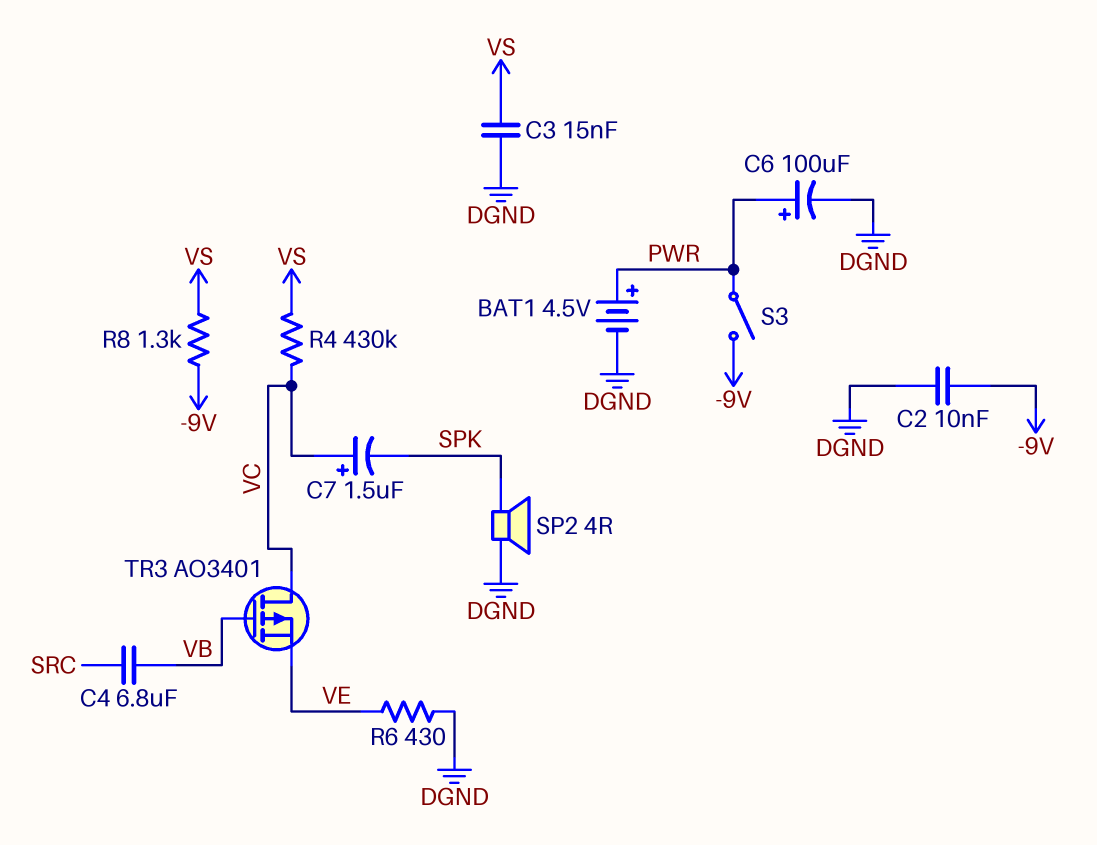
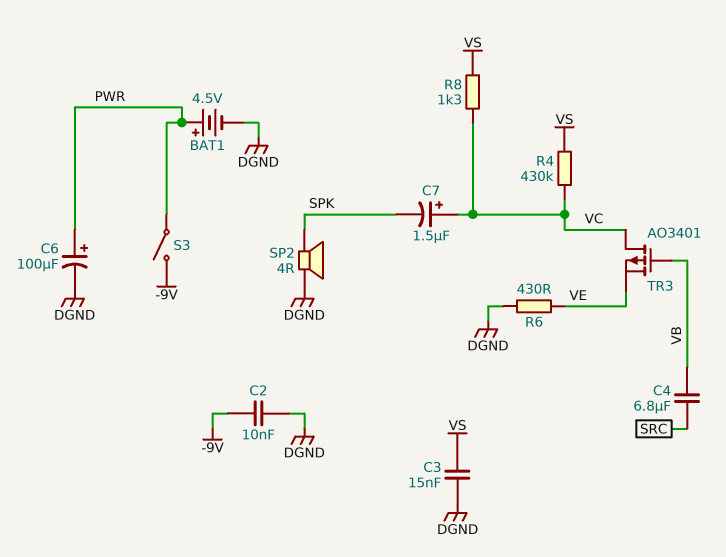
R8: 1.3k (-9V, VS) -> 1.3k (VC, VS)

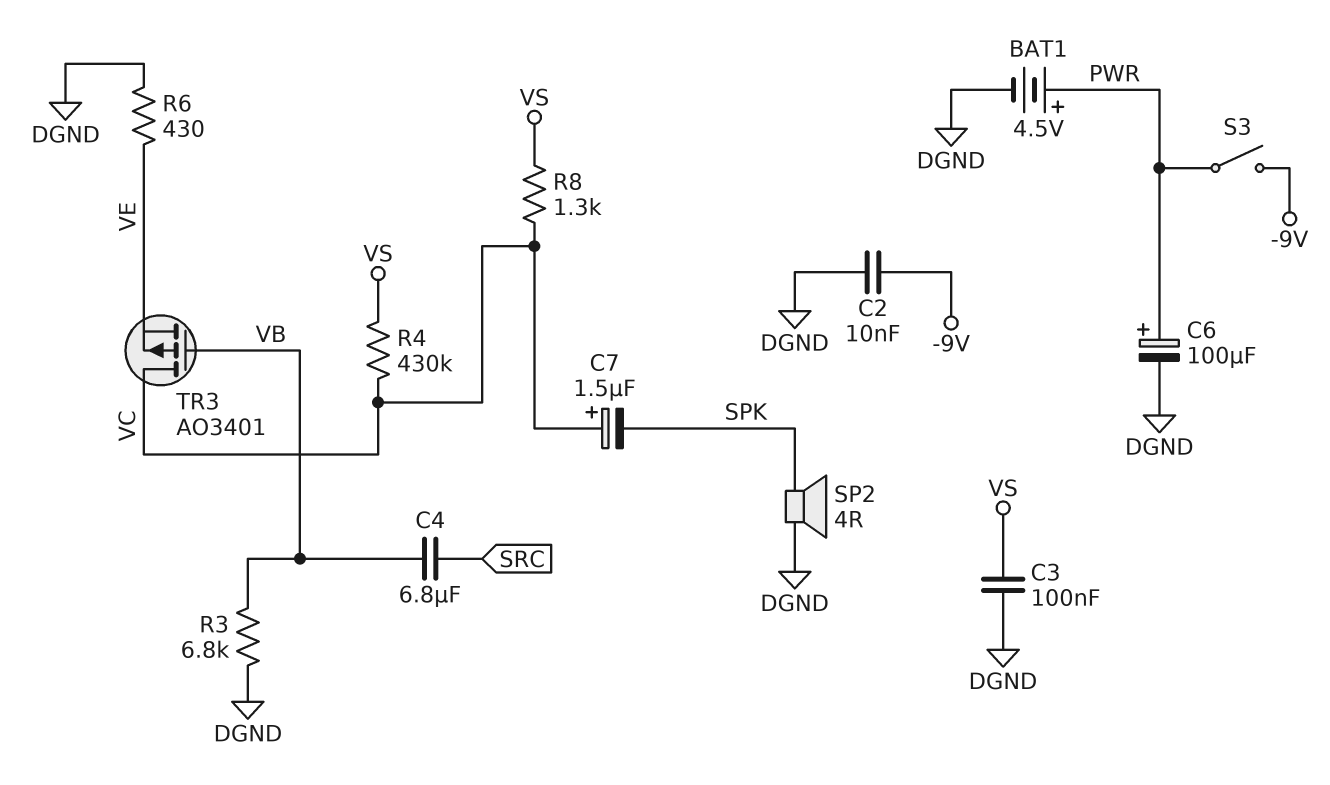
C3: 15nF (DGND, VS) -> 100nF (DGND, VS)
R3: none -> 6.8k (DGND, VB)

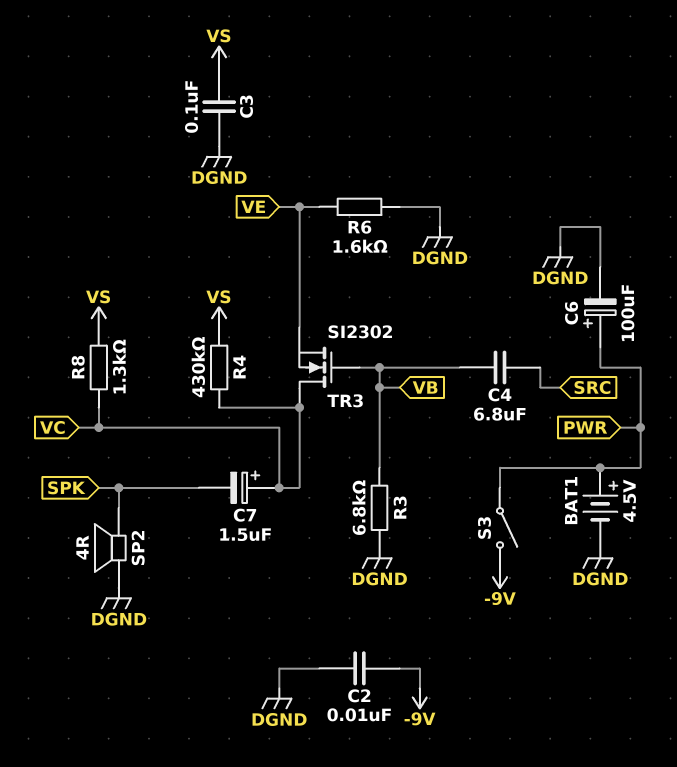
R6: 430 (DGND, VE) -> 1.6k (DGND, VE)
TR3: PMOS AO3401 (G VB, D VC, S VE) -> NMOS SI2302 (G VB, D VC, S VE)

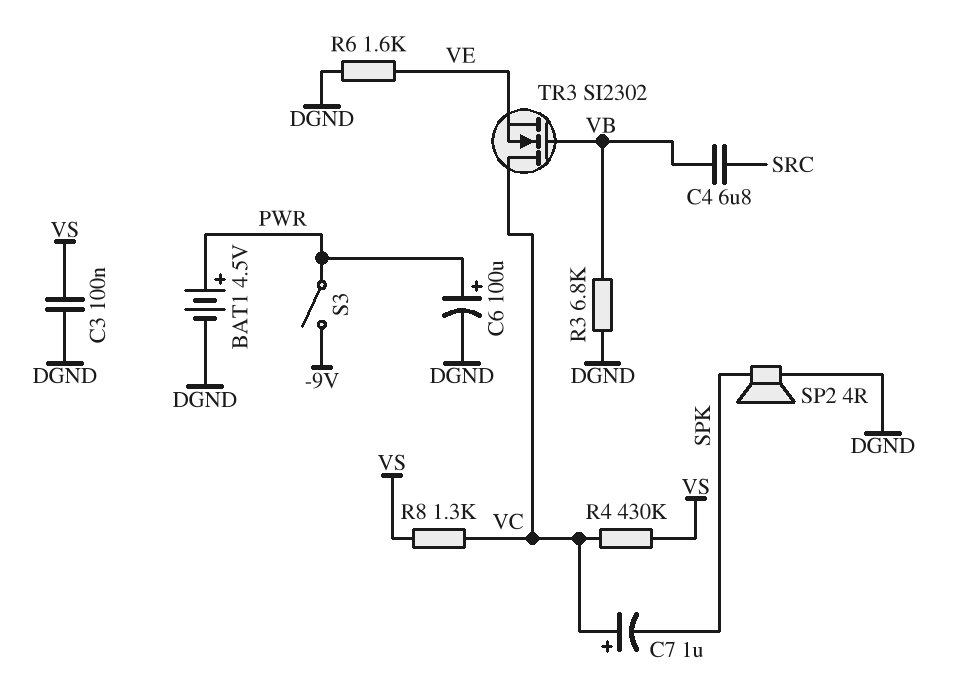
C2: 10nF (-9V, DGND) -> none
C7: 1.5uF (plus VC, minus SPK) -> 1uF (plus VC, minus SPK)

